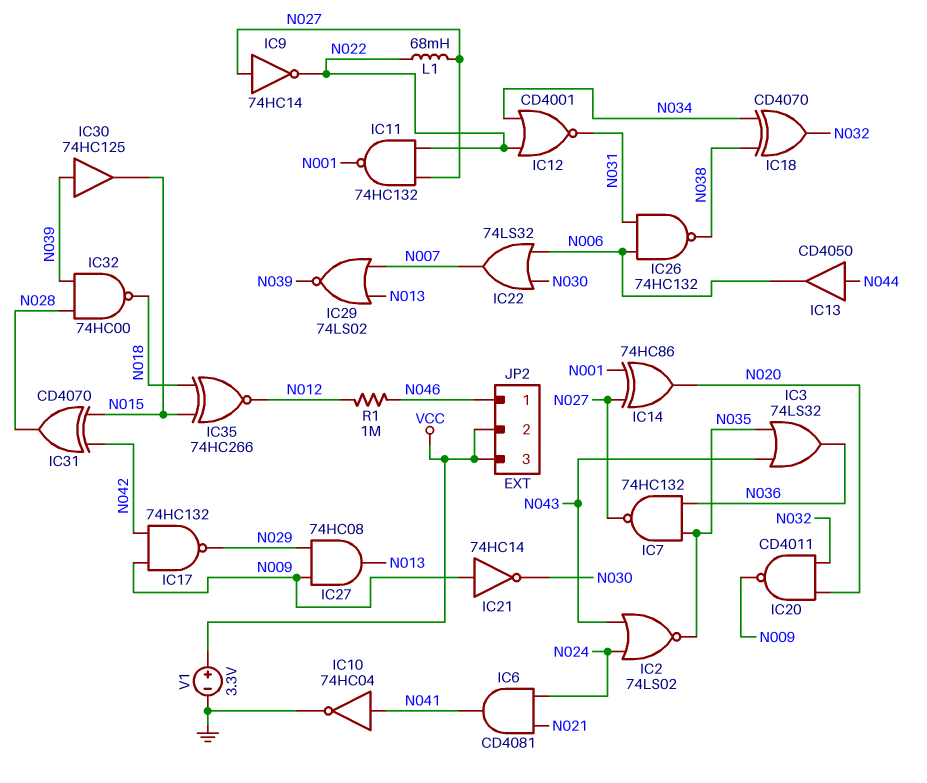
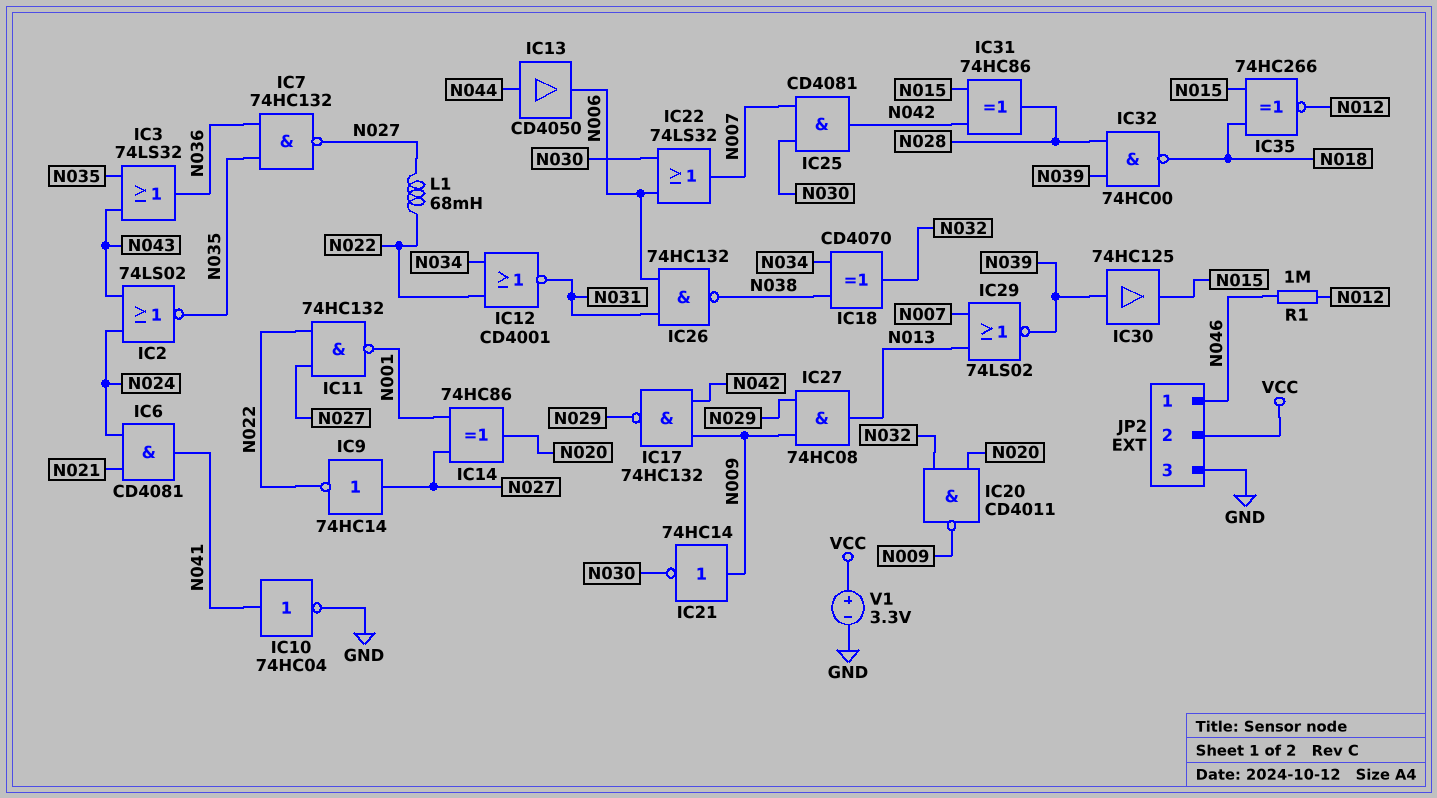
IC25: none -> AND CD4081 (in N007, in N030, out N042)
IC31: XOR CD4070 (in N015, in N042, out N028) -> XOR 74HC86 (in N015, in N042, out N028)
JP2 pin 3: VCC -> GND

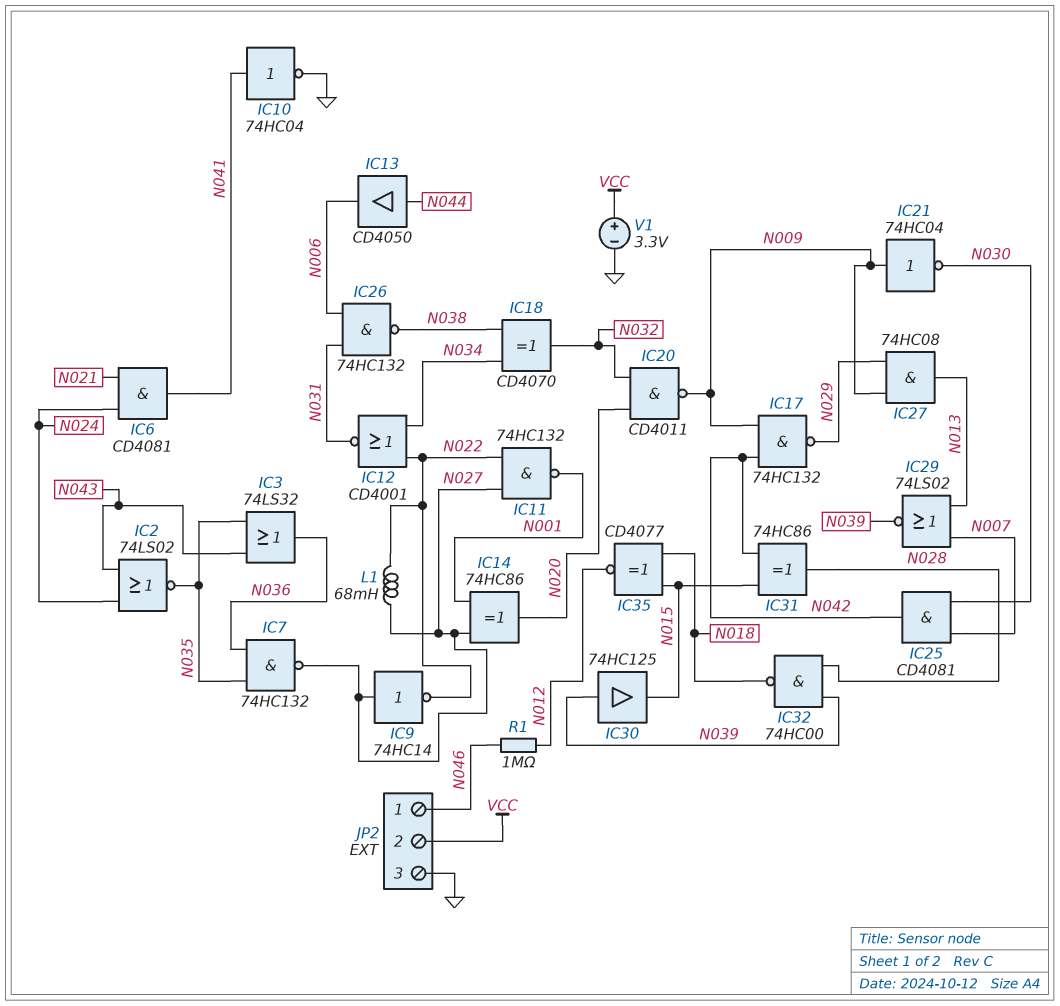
IC21: NOT 74HC14 (in N009, out N030) -> NOT 74HC04 (in N009, out N030)
IC22: OR 74LS32 (in N006, in N030, out N007) -> none
IC35: XNOR 74HC266 (in N015, in N018, out N012) -> XNOR CD4077 (in N015, in N018, out N012)

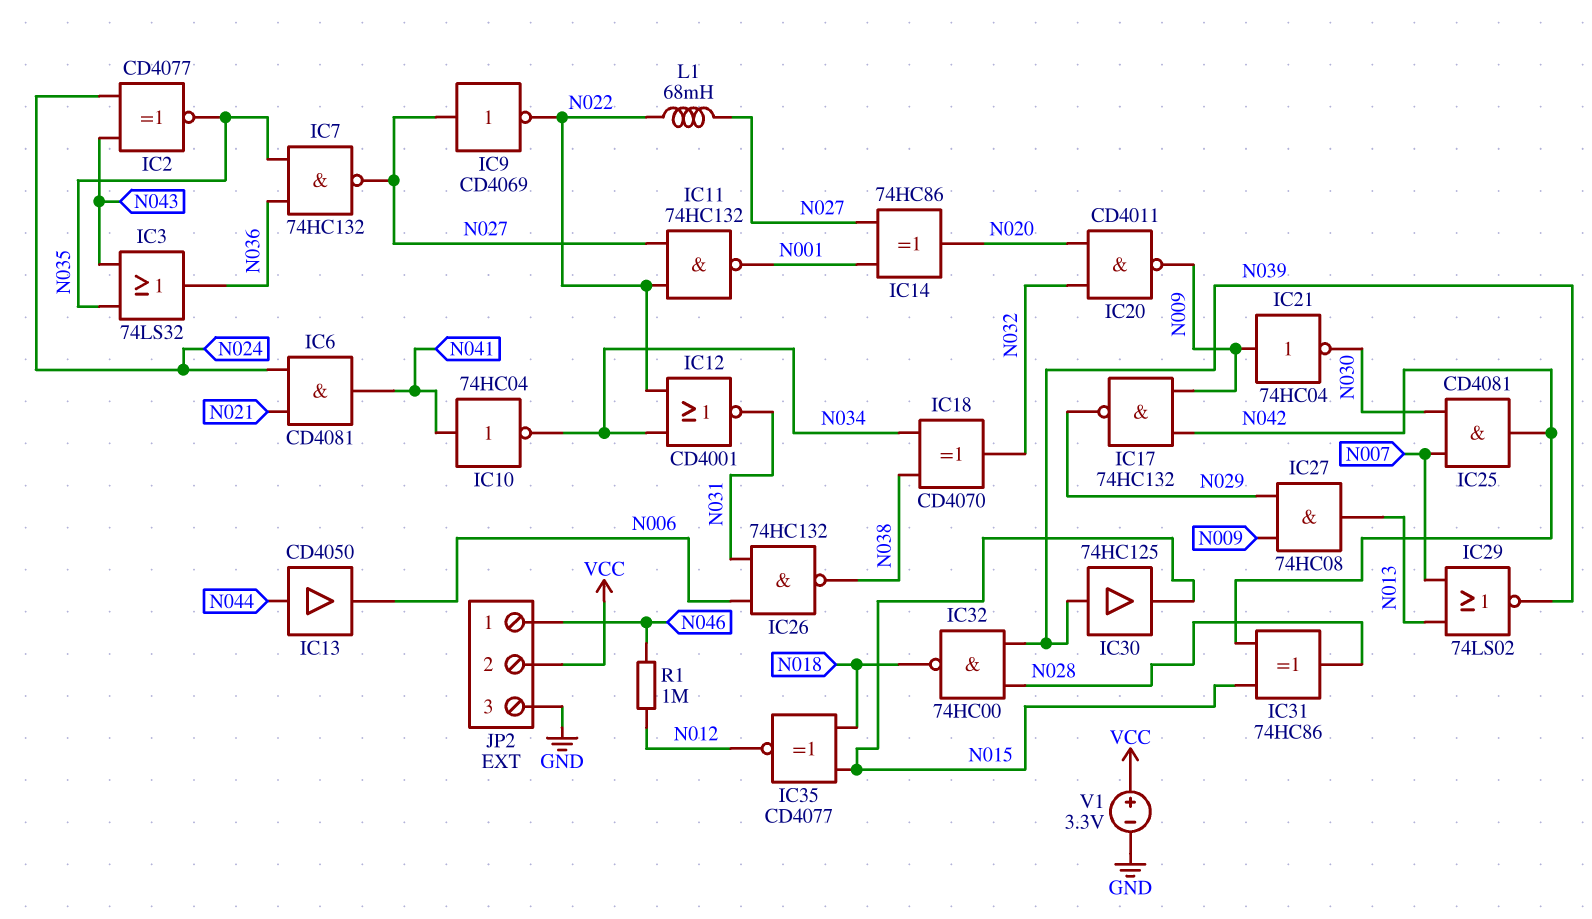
IC2: NOR 74LS02 (in N024, in N043, out N035) -> XNOR CD4077 (in N024, in N043, out N035)
IC9: NOT 74HC14 (in N027, out N022) -> NOT CD4069 (in N027, out N022)
IC10: NOT 74HC04 (in N041, out GND) -> NOT 74HC04 (in N041, out N034)

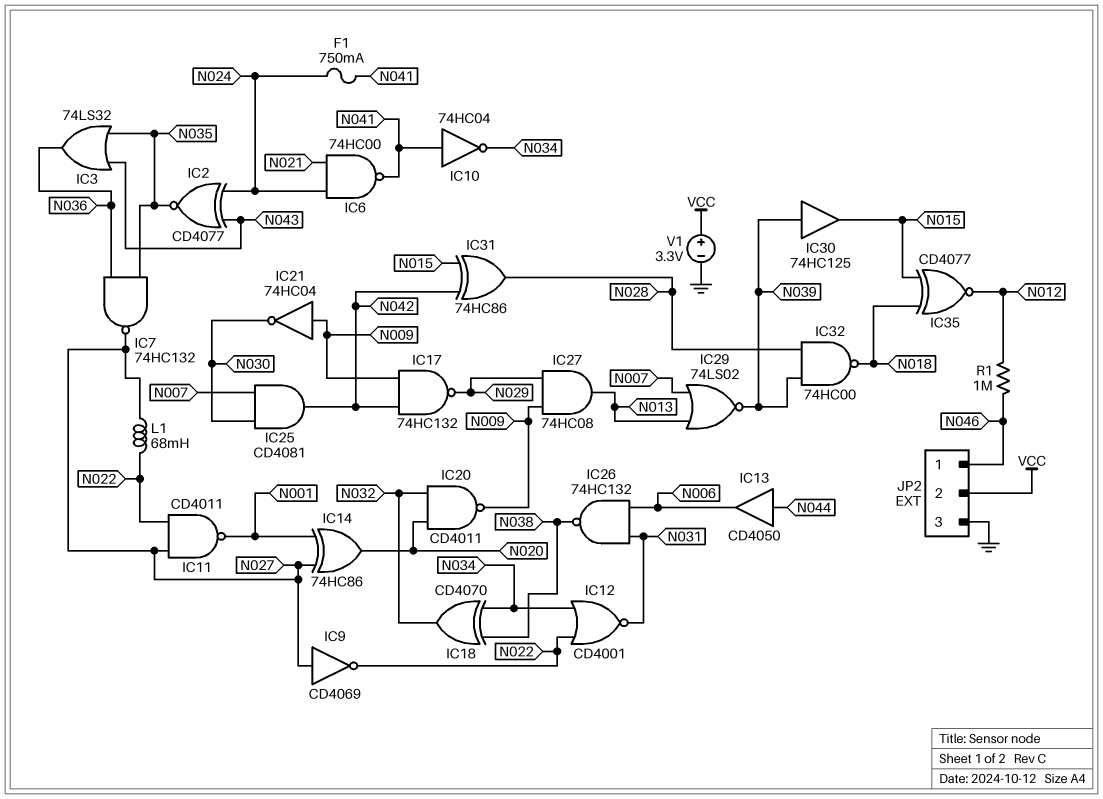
F1: none -> 750mA (N024, N041)
IC6: AND CD4081 (in N021, in N024, out N041) -> NAND 74HC00 (in N021, in N024, out N041)
IC11: NAND 74HC132 (in N022, in N027, out N001) -> NAND CD4011 (in N022, in N027, out N001)

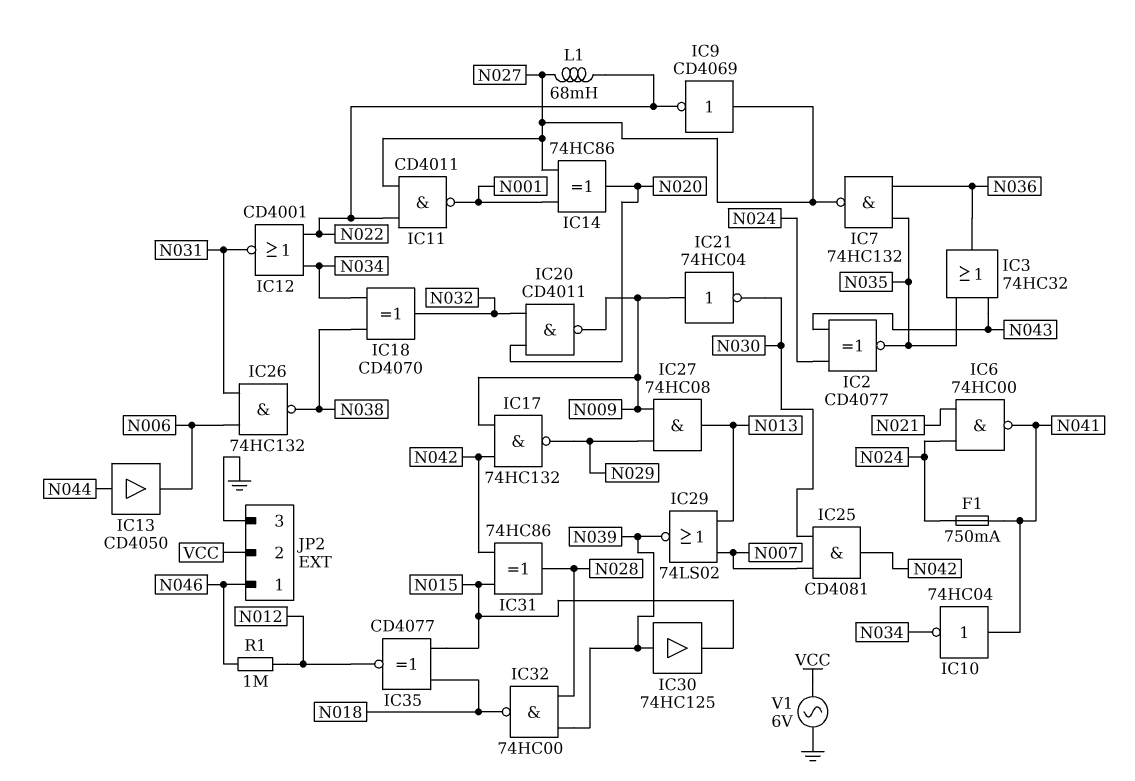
IC3: OR 74LS32 (in N035, in N043, out N036) -> OR 74HC32 (in N035, in N043, out N036)
V1: 3.3V (plus VCC, minus GND) -> AC 6V (GND, VCC)

